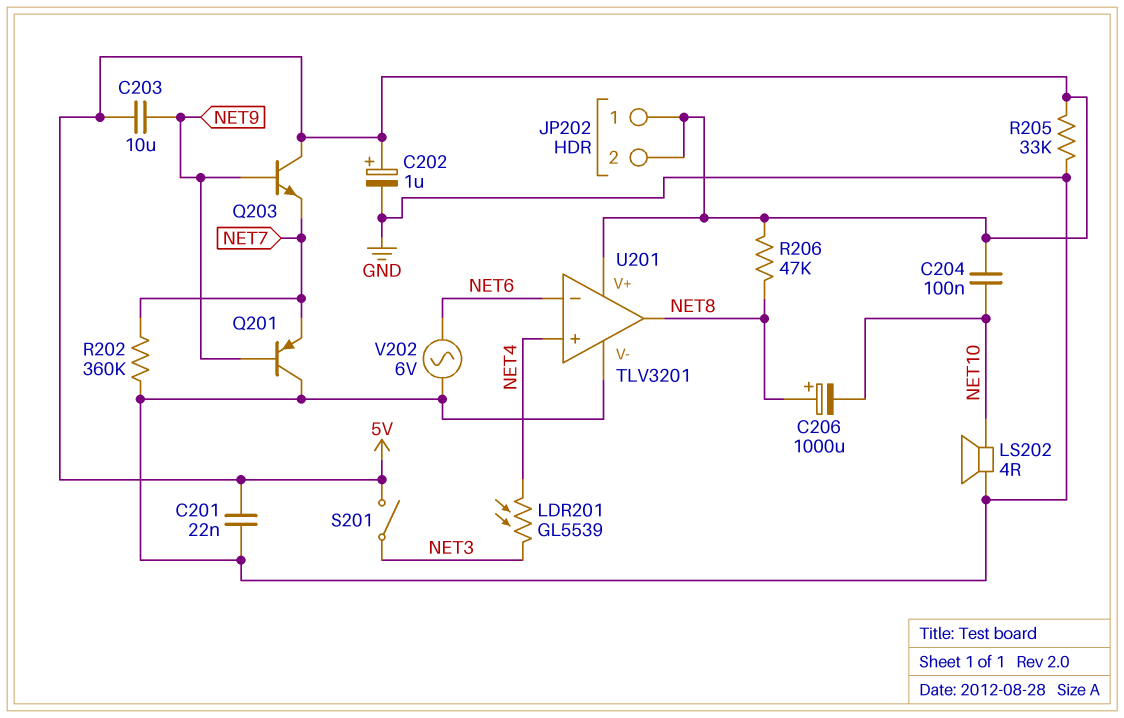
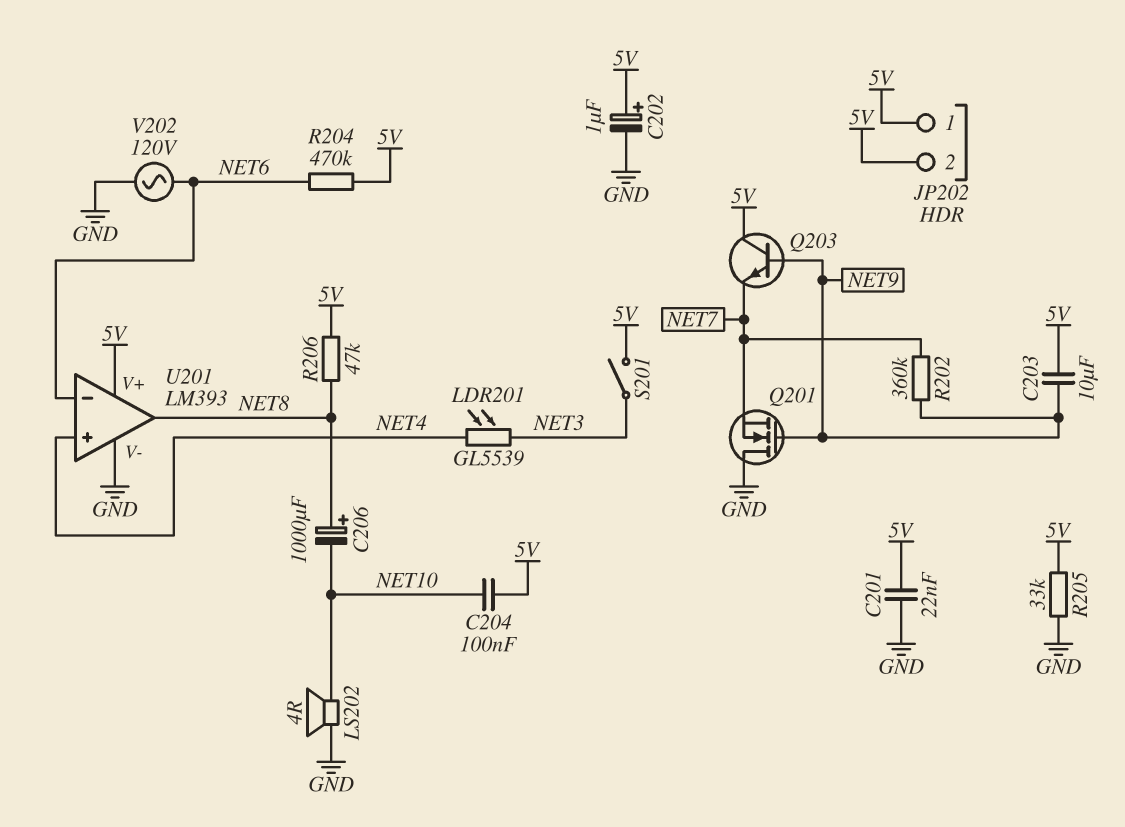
Q201: PNP (B NET9, C GND, E NET7) -> NMOS (G NET9, D GND, S NET7)
R202: 360k (GND, NET7) -> 360k (NET7, NET9)
R204: none -> 470k (5V, NET6)
U201: TLV3201 -> LM393
V202: AC 6V (GND, NET6) -> AC 120V (GND, NET6)

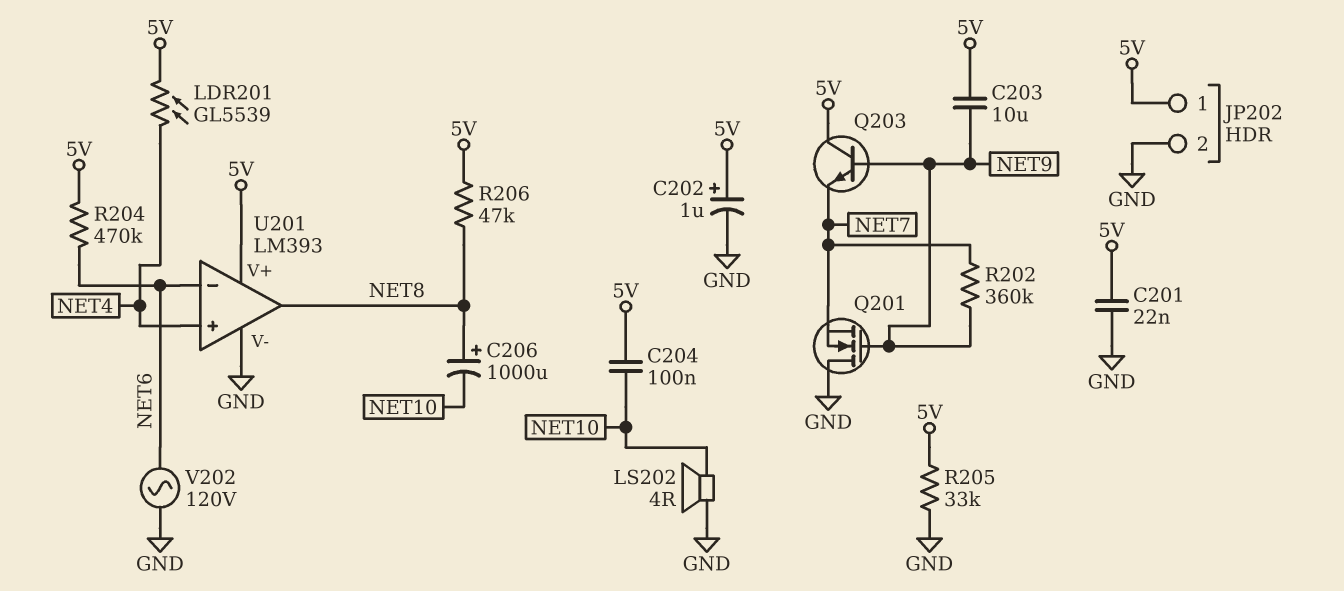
JP202 pin 2: 5V -> GND
LDR201: GL5539 (NET3, NET4) -> GL5539 (5V, NET4)
S201: switch (5V, NET3) -> none

